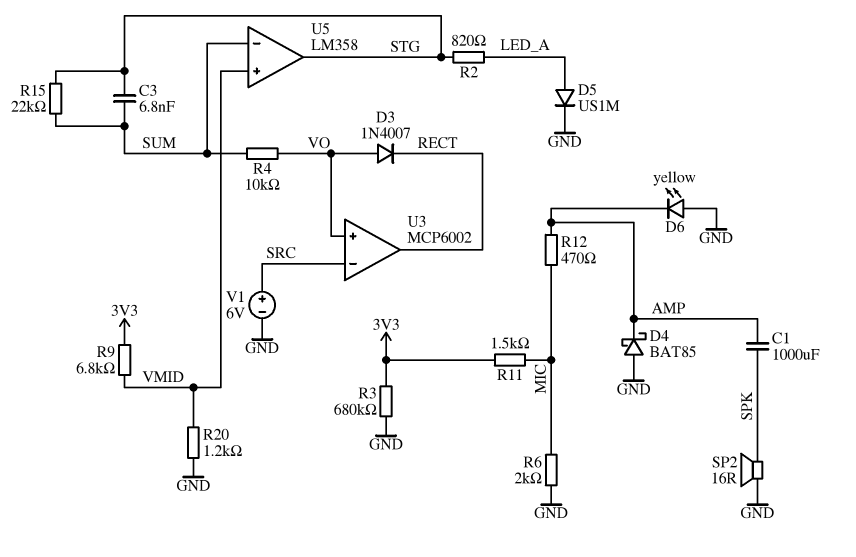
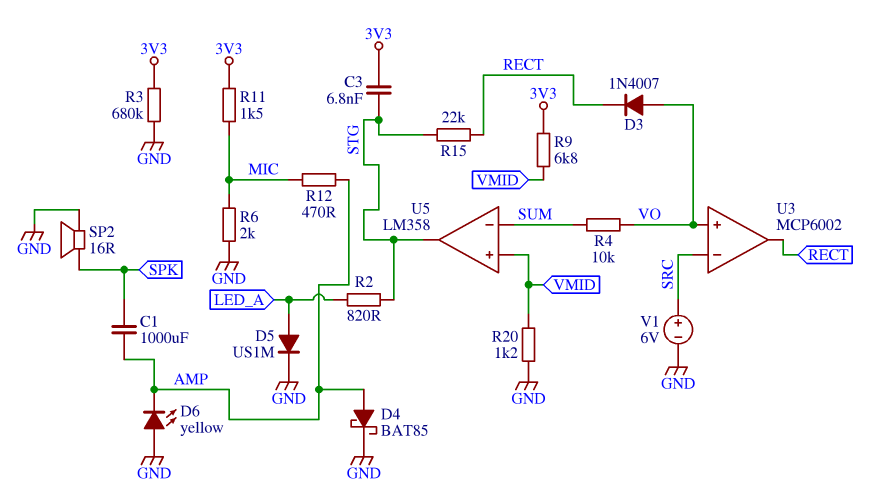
C3: 6.8nF (STG, SUM) -> 6.8nF (3V3, STG)
D4: schottky BAT85 (A GND, K AMP) -> schottky BAT85 (A AMP, K GND)
R15: 22k (STG, SUM) -> 22k (RECT, STG)

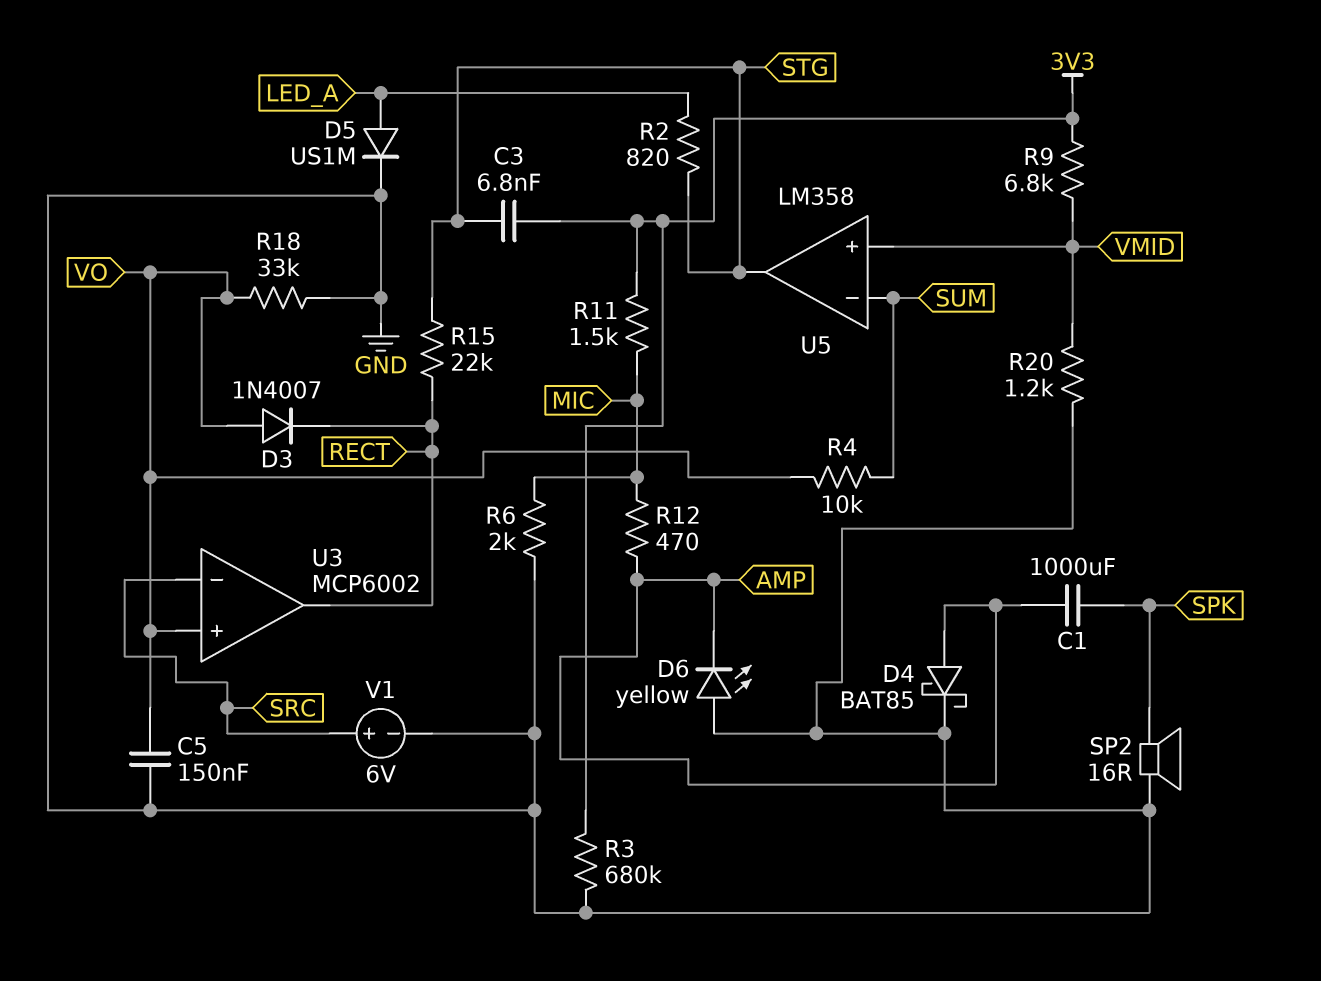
C5: none -> 150nF (GND, VO)
R18: none -> 33k (GND, VO)

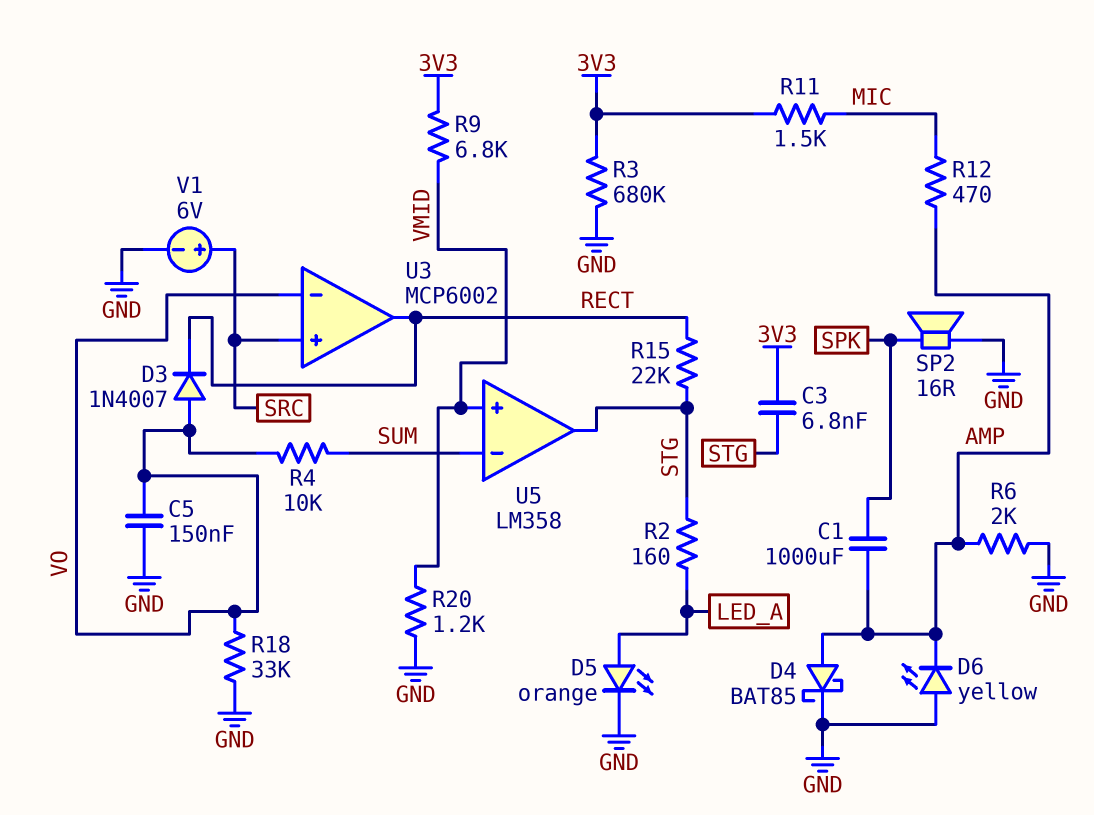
D5: diode US1M (A LED_A, K GND) -> LED orange (A LED_A, K GND)
R2: 820 (LED_A, STG) -> 160 (LED_A, STG)
R6: 2k (GND, MIC) -> 2k (AMP, GND)
U3 pin in+: VO -> SRC
U3 pin in-: SRC -> VO

